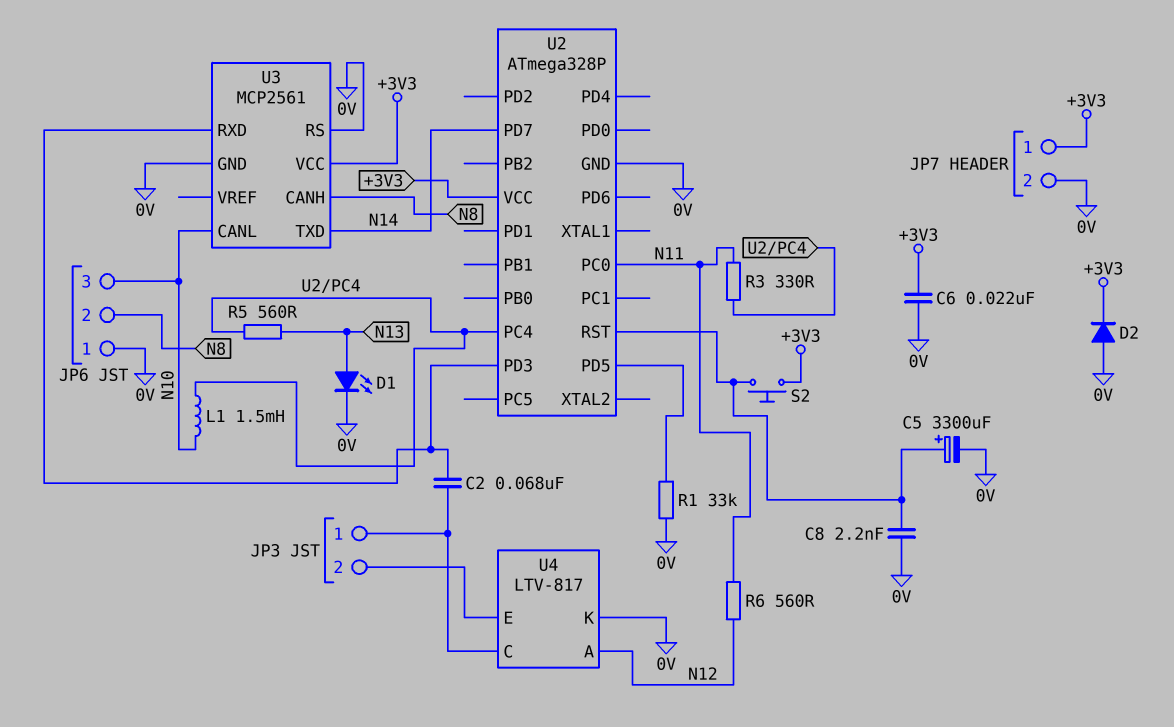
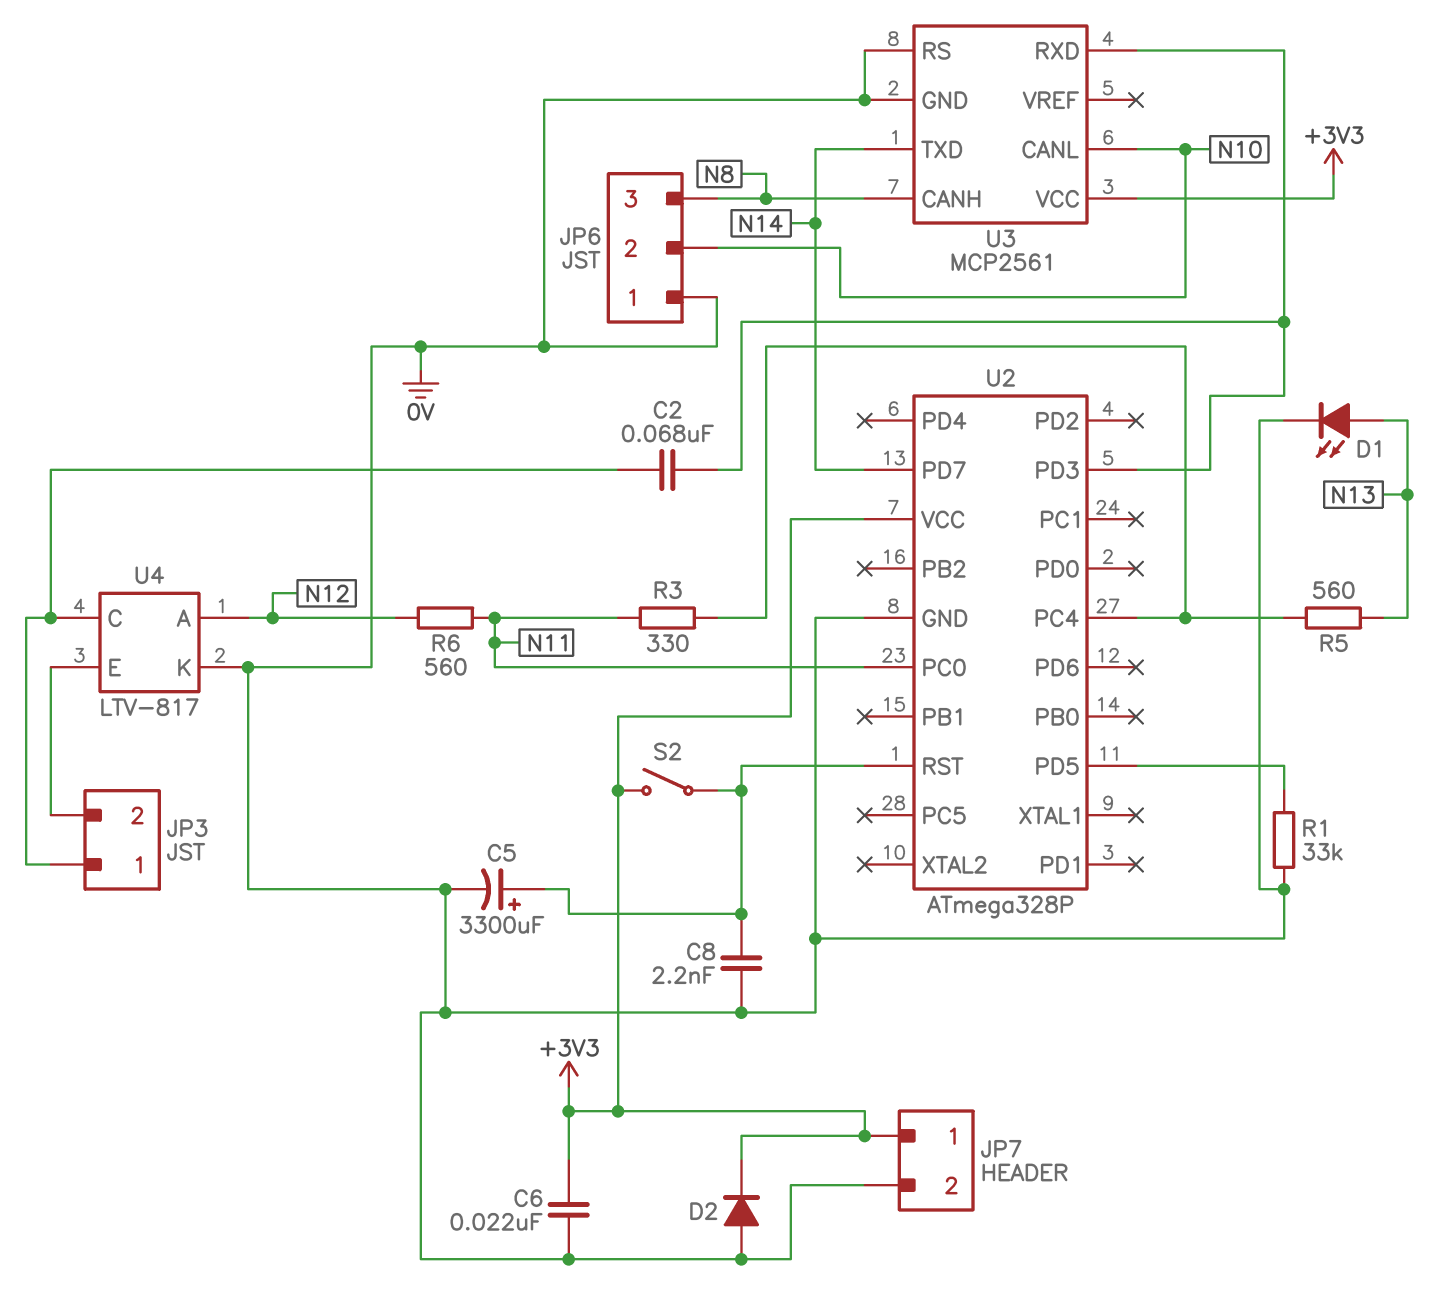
JP6 pin 2: N8 -> N10
JP6 pin 3: N10 -> N8
L1: 1.5mH (N10, U2/PC4) -> none
S2: button (+3V3, U2/RST) -> switch (+3V3, U2/RST)

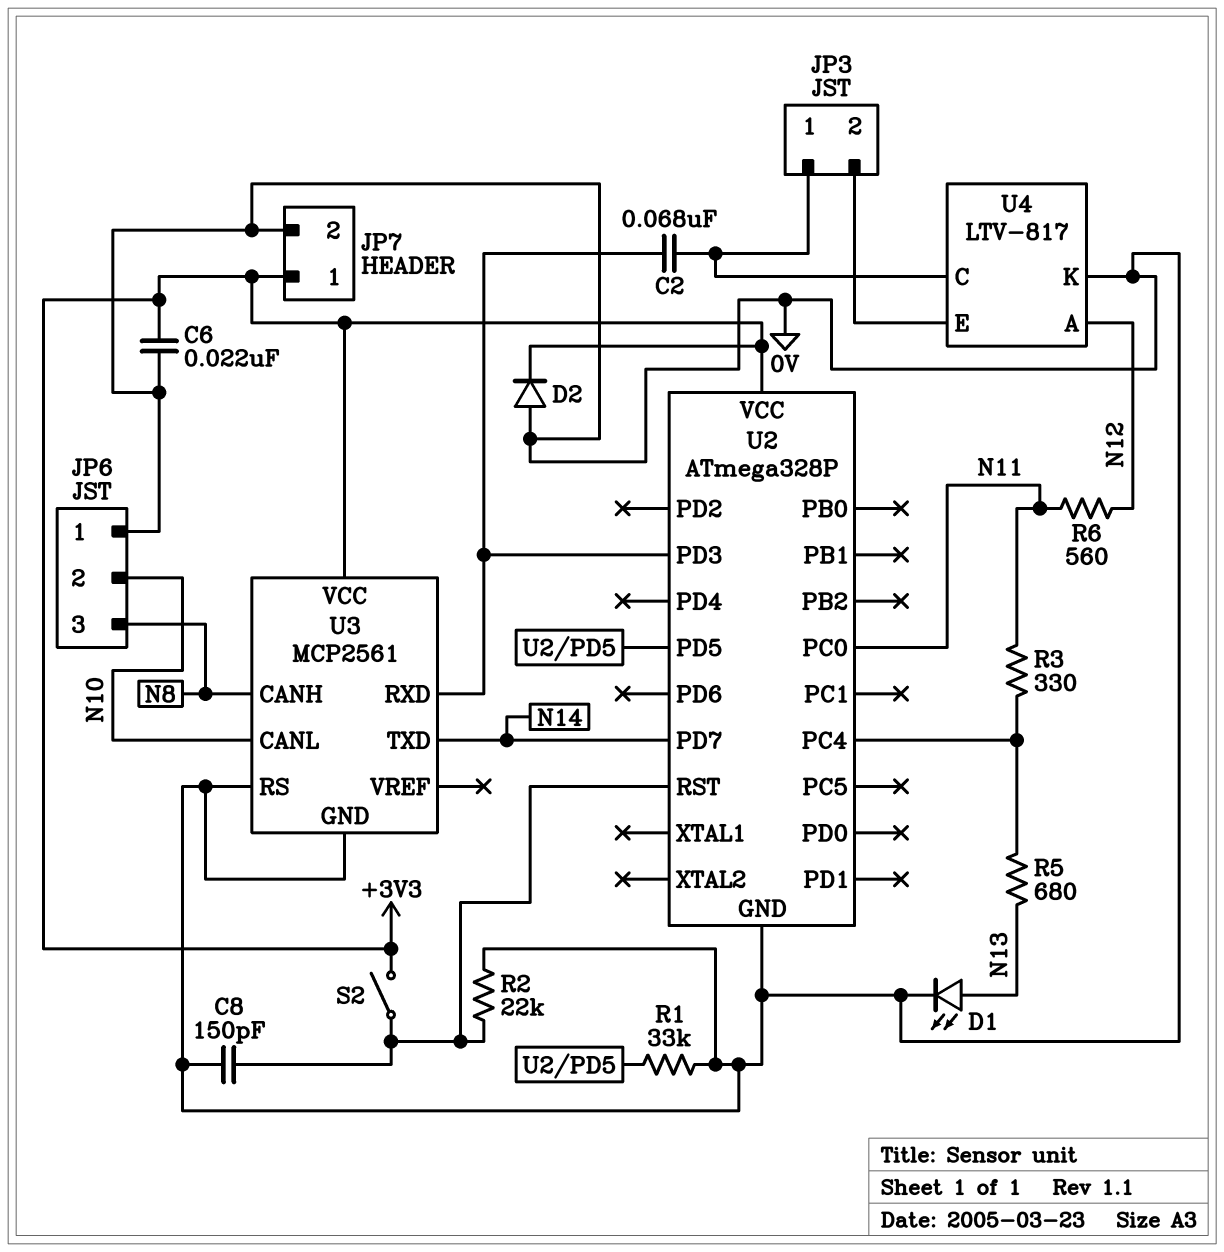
C5: 3300uF (plus U2/RST, minus 0V) -> none
C8: 2.2nF (0V, U2/RST) -> 150pF (0V, U2/RST)
R2: none -> 22k (0V, U2/RST)
R5: 560 (N13, U2/PC4) -> 680 (N13, U2/PC4)

